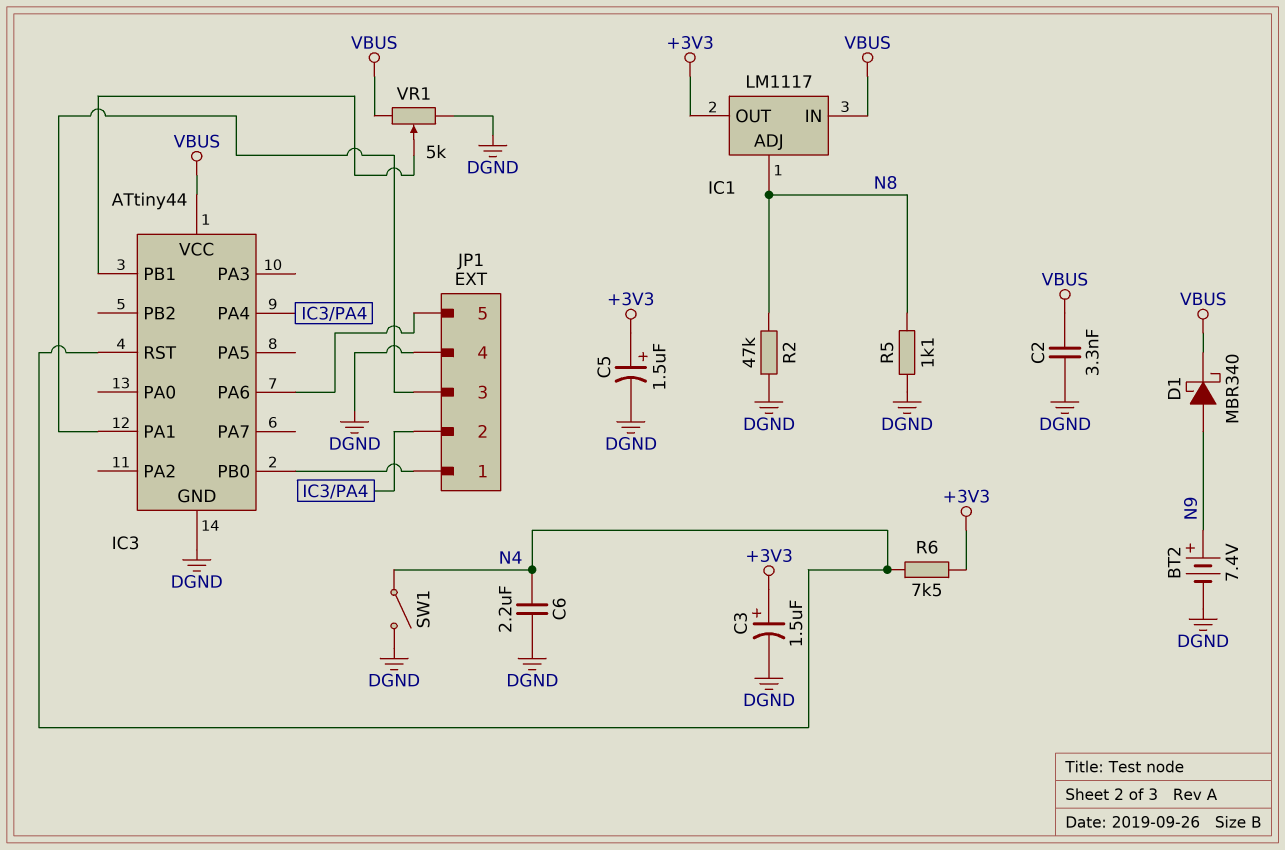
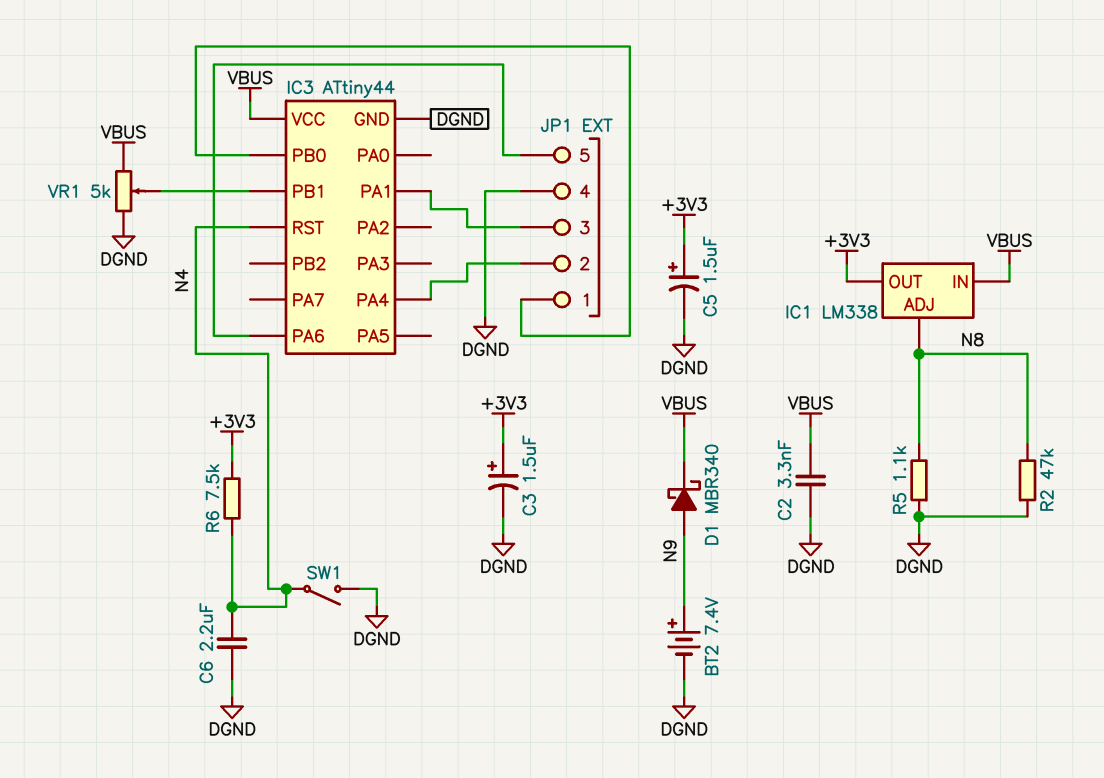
IC1: LM1117 -> LM338

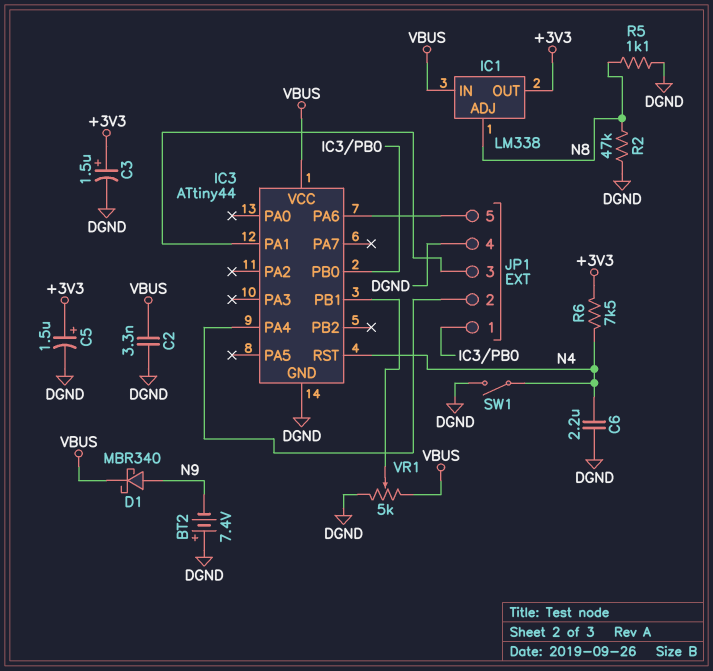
BT2: 7.4V (plus N9, minus DGND) -> 7.4V (plus DGND, minus N9)

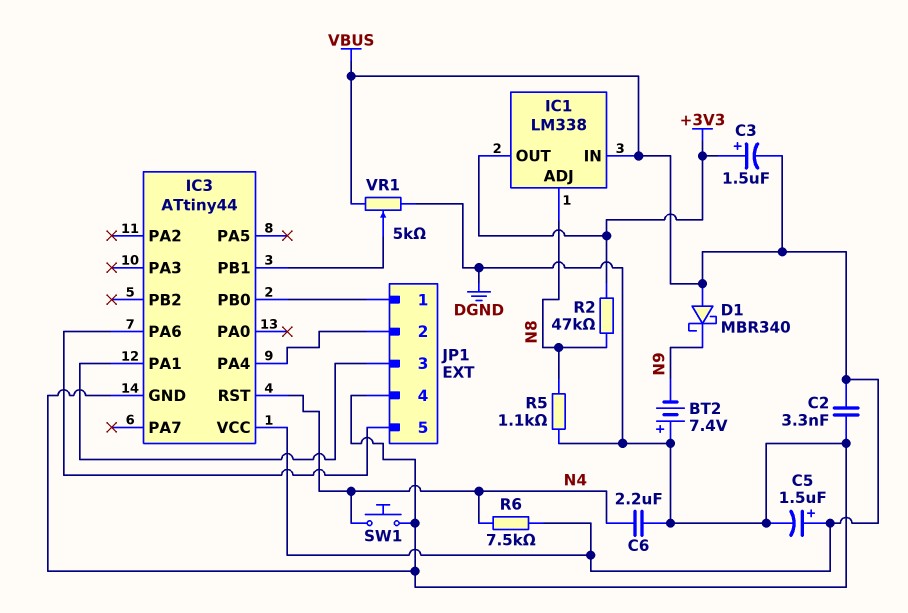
C3: 1.5uF (plus +3V3, minus DGND) -> 1.5uF (plus +3V3, minus VBUS)
C5: 1.5uF (plus +3V3, minus DGND) -> 1.5uF (plus VBUS, minus DGND)
D1: schottky MBR340 (A N9, K VBUS) -> schottky MBR340 (A VBUS, K N9)
R2: 47k (DGND, N8) -> 47k (+3V3, N8)
R6: 7.5k (+3V3, N4) -> 7.5k (N4, VBUS)
SW1: switch (DGND, N4) -> button (DGND, N4)

